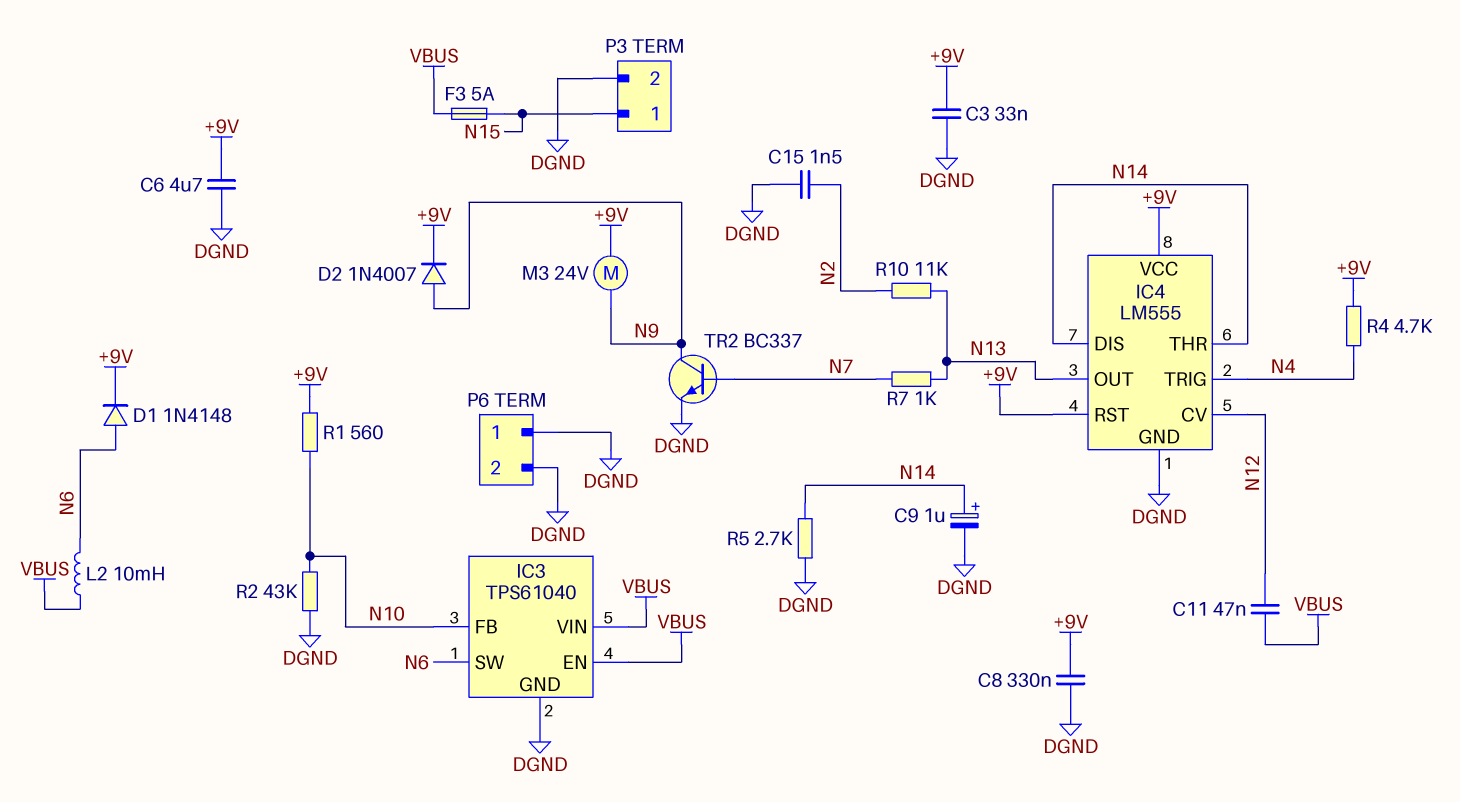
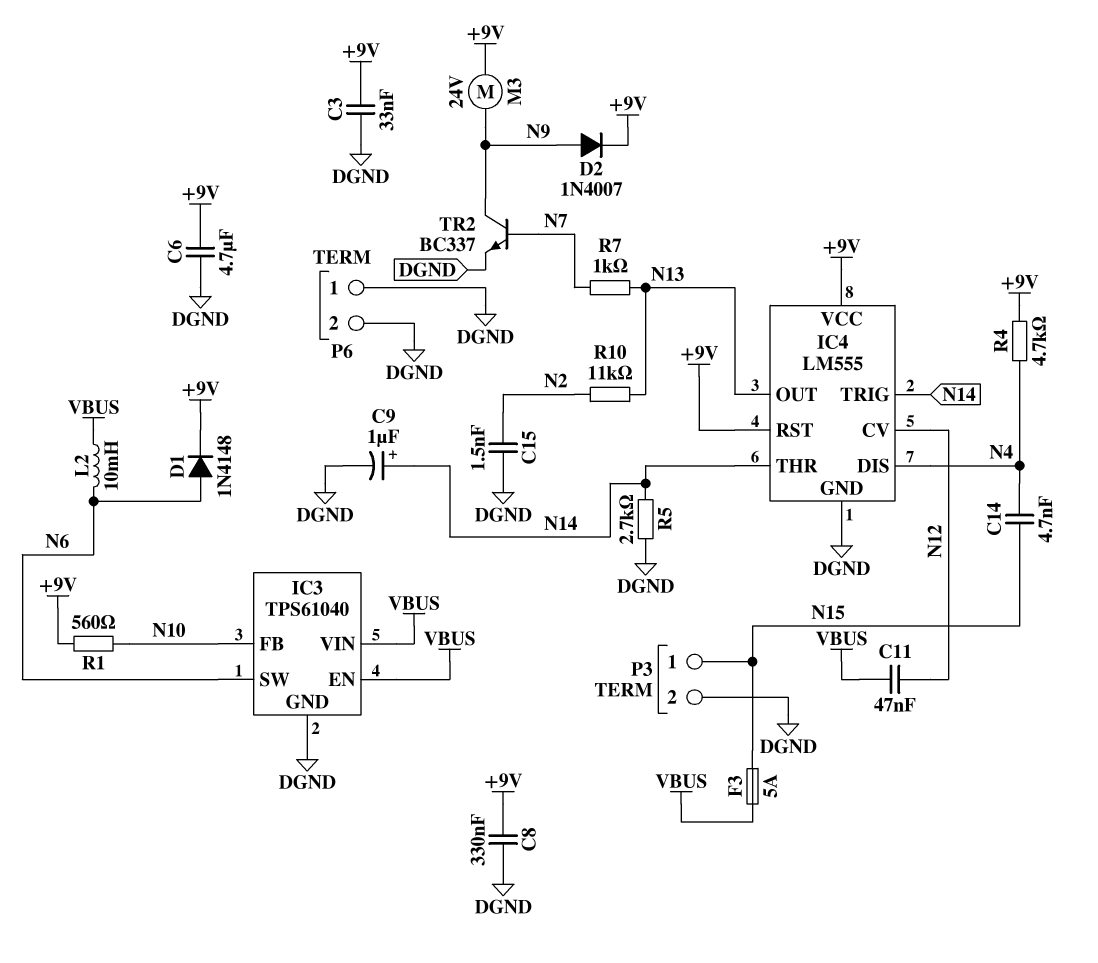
C14: none -> 4.7nF (N4, N15)
IC4 pin DIS: N14 -> N4
IC4 pin TRIG: N4 -> N14
R2: 43k (DGND, N10) -> none

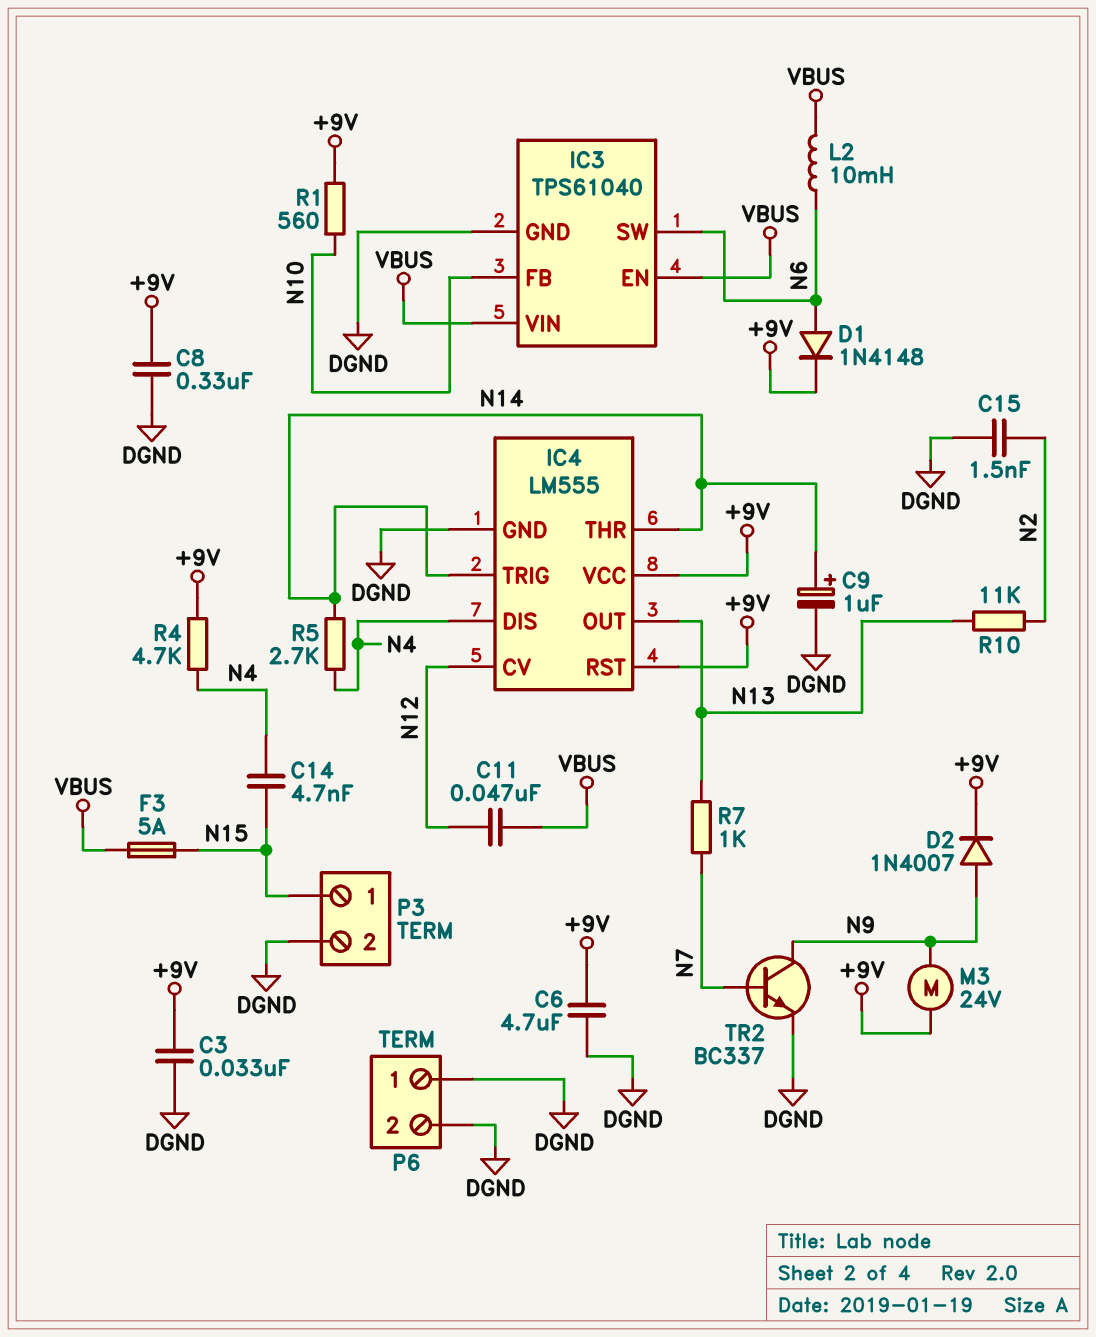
R5: 2.7k (DGND, N14) -> 2.7k (N4, N14)

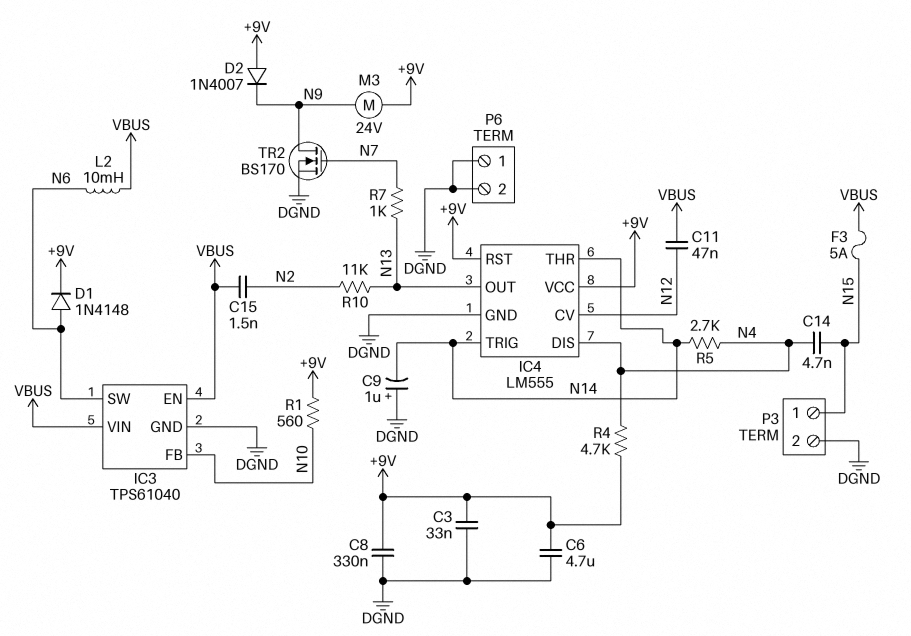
C9: 1uF (plus N14, minus DGND) -> 1uF (plus DGND, minus N14)
C15: 1.5nF (DGND, N2) -> 1.5nF (N2, VBUS)
D2: diode 1N4007 (A N9, K +9V) -> diode 1N4007 (A +9V, K N9)
TR2: NPN BC337 (B N7, C N9, E DGND) -> NMOS BS170 (G N7, D N9, S DGND)

